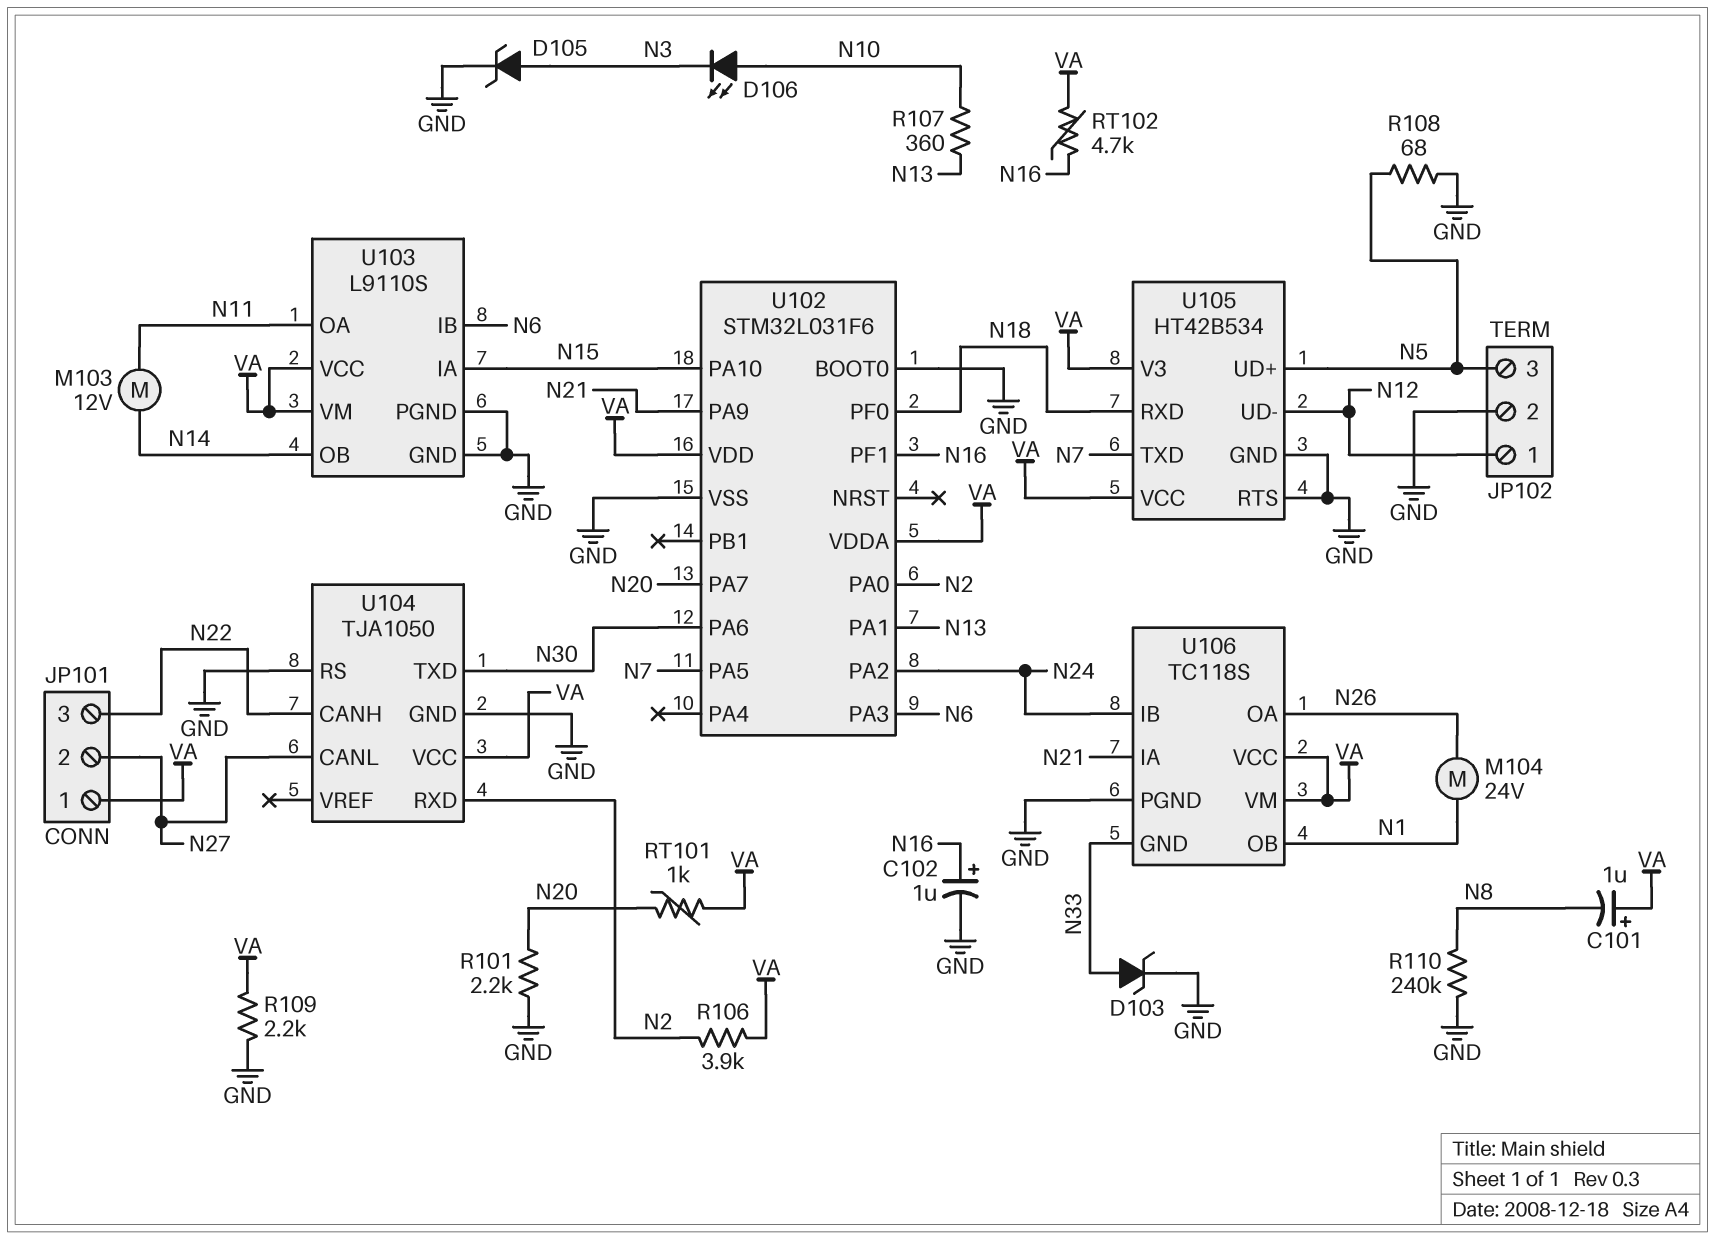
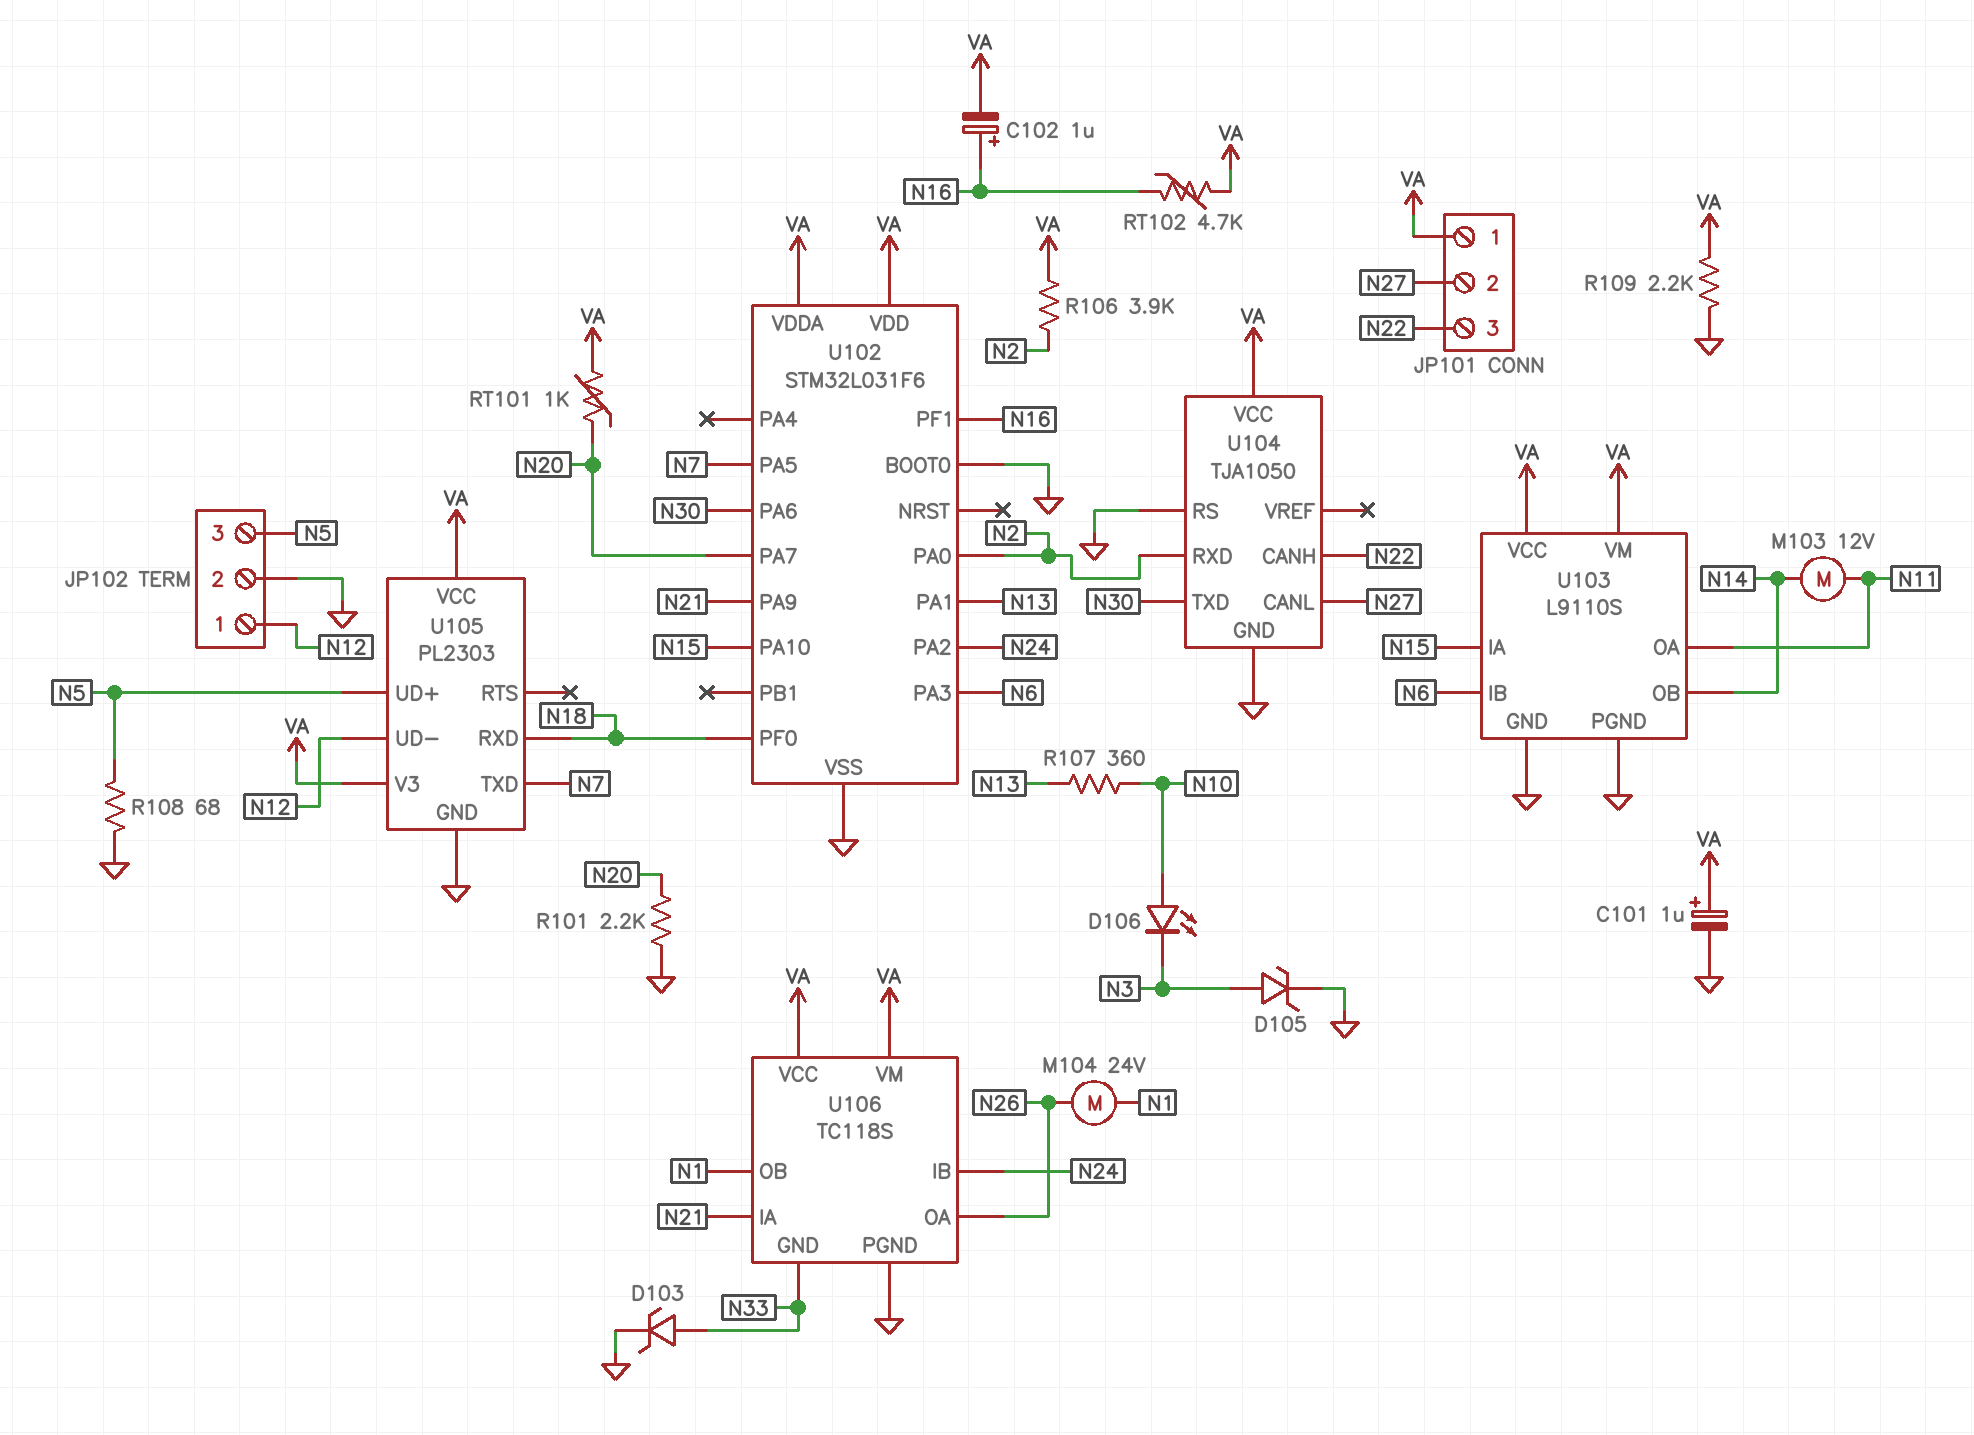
C101: 1uF (plus VA, minus N8) -> 1uF (plus VA, minus GND)
C102: 1uF (plus N16, minus GND) -> 1uF (plus N16, minus VA)
R110: 240k (GND, N8) -> none
U105: HT42B534 -> PL2303
U105 pin RTS: GND -> none

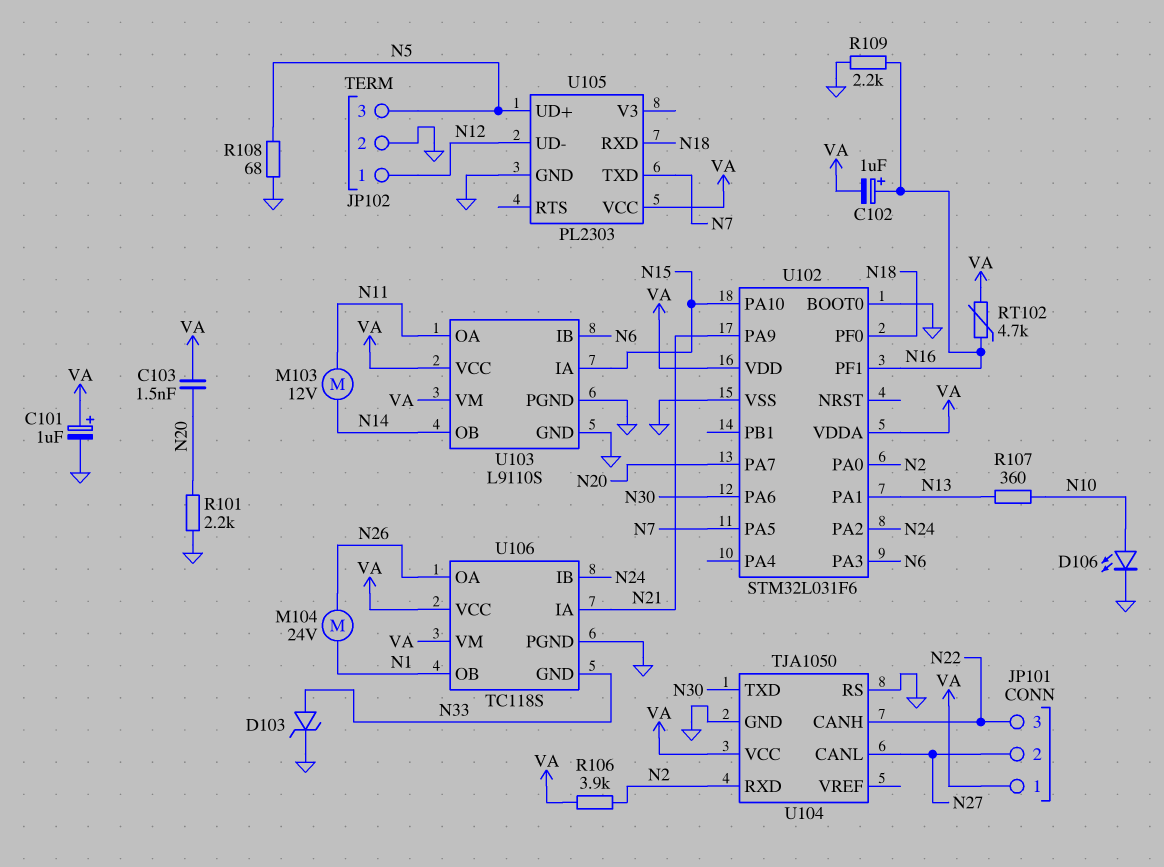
C103: none -> 1.5nF (N20, VA)
D105: zener (A N3, K GND) -> none
D106: LED (A N10, K N3) -> LED (A N10, K GND)
R109: 2.2k (GND, VA) -> 2.2k (GND, N16)
RT101: 1k (N20, VA) -> none
U105 pin V3: VA -> none

